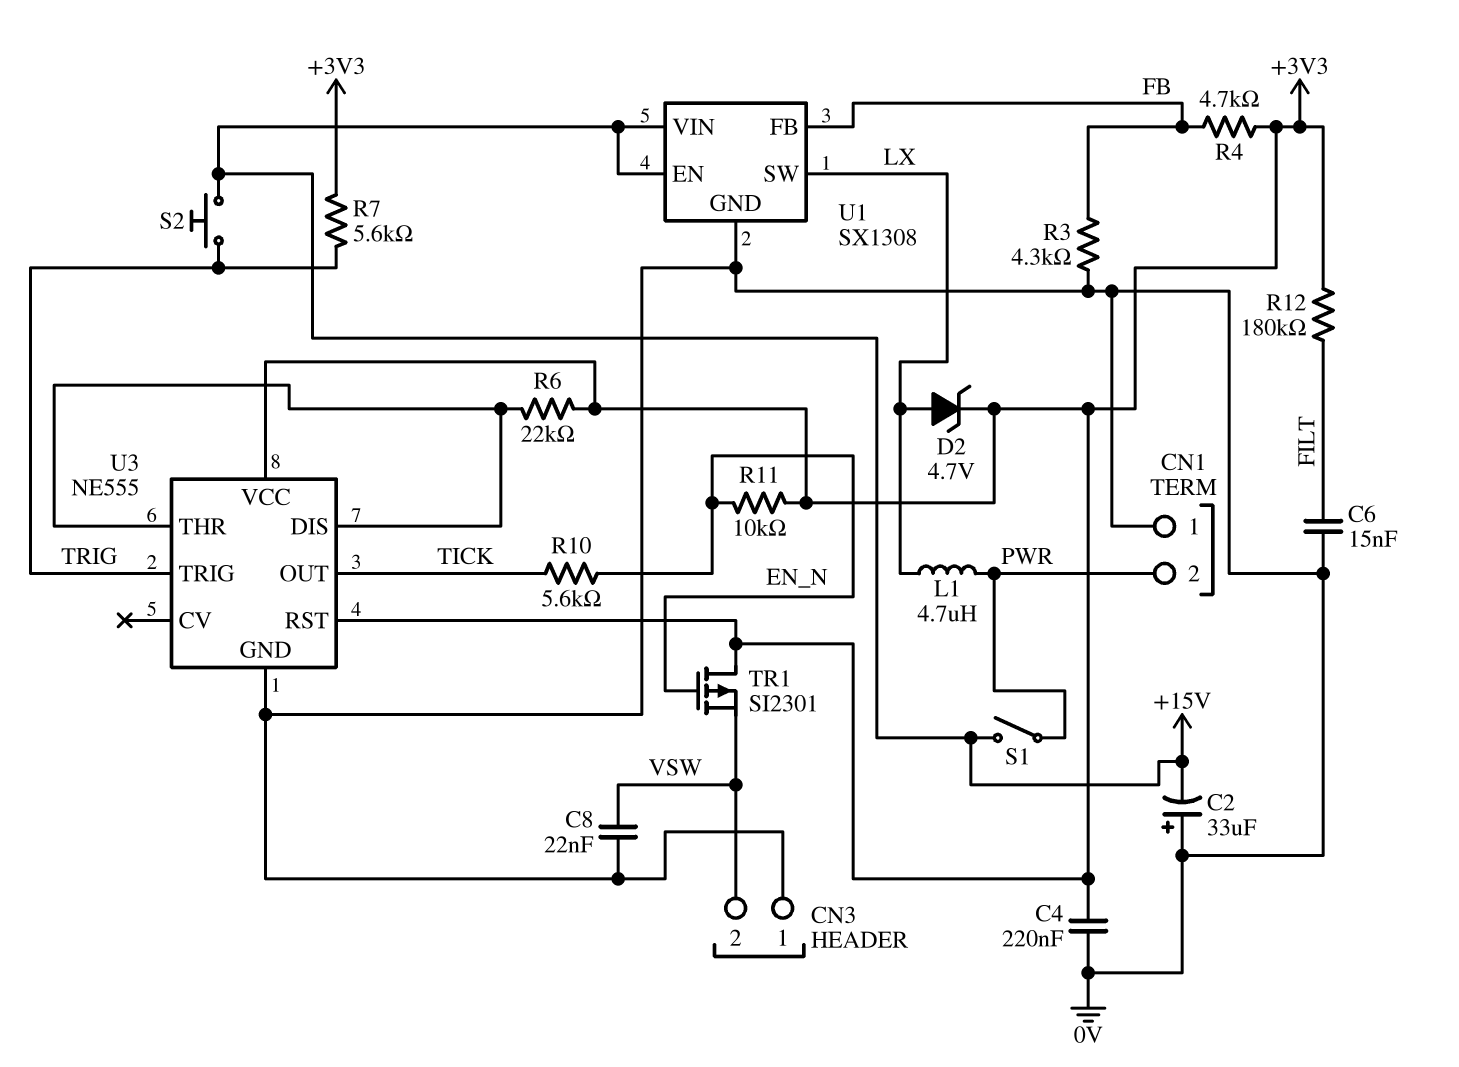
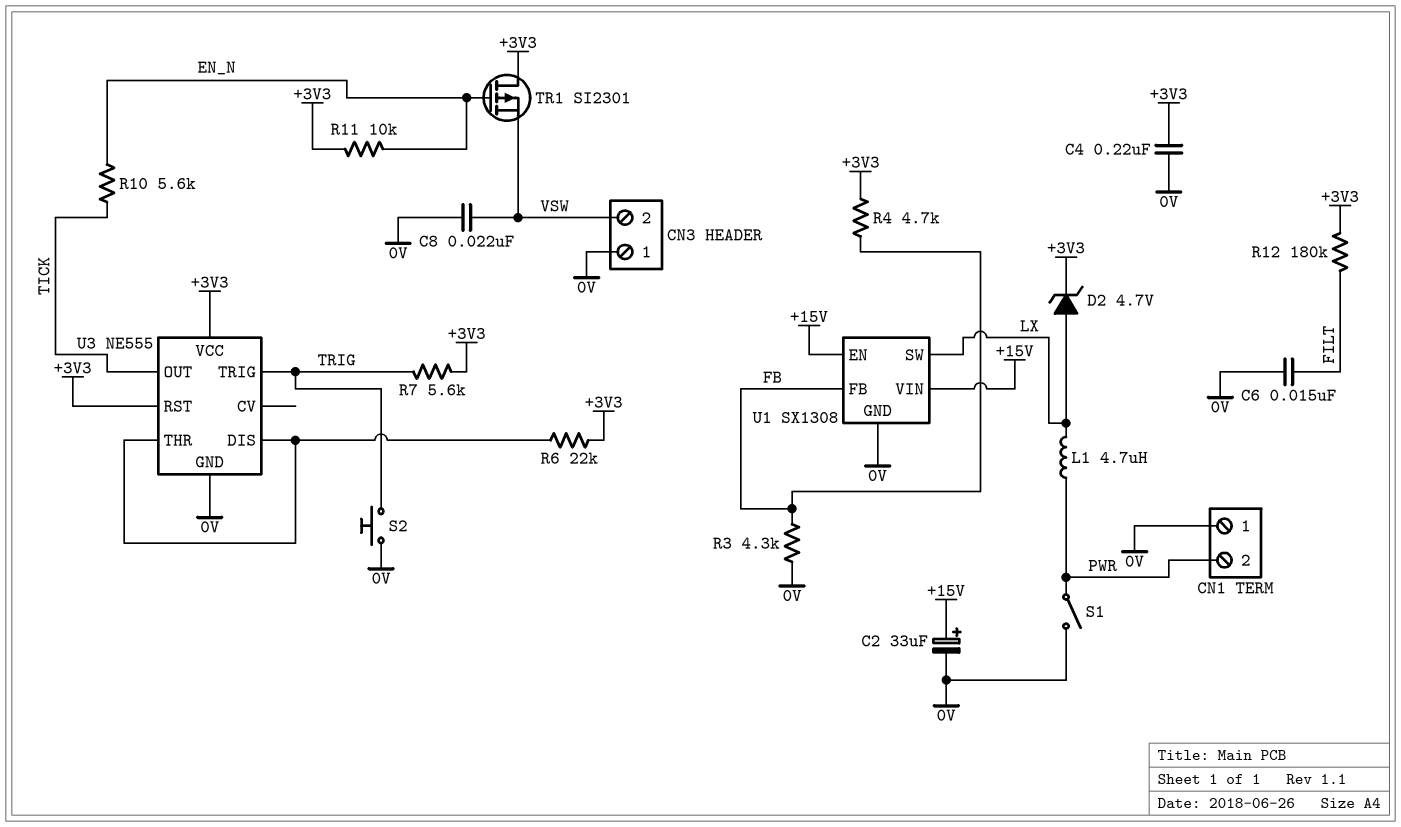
C2: 33uF (plus 0V, minus +15V) -> 33uF (plus +15V, minus 0V)
S1: switch (+15V, PWR) -> switch (0V, PWR)
S2: button (+15V, TRIG) -> button (0V, TRIG)

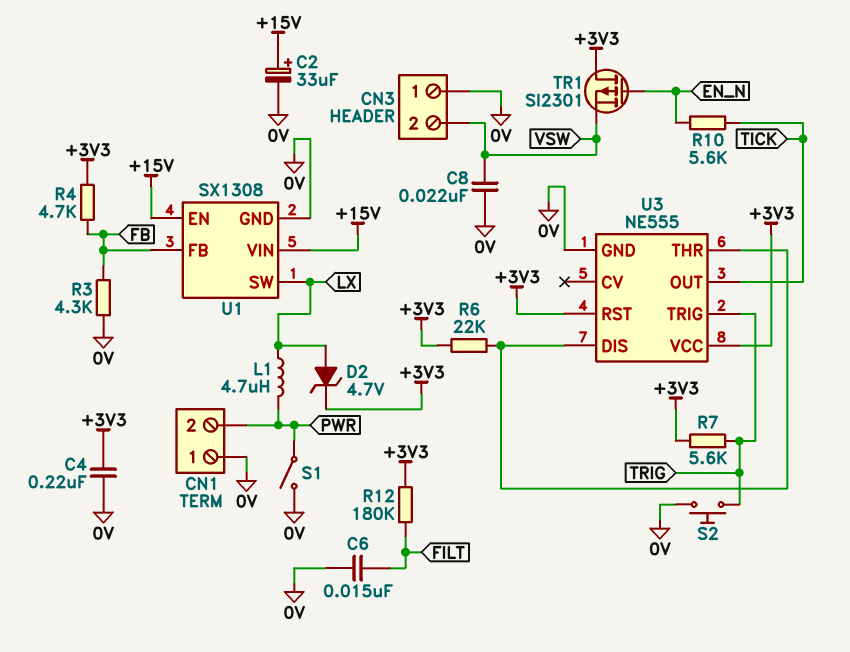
R11: 10k (+3V3, EN_N) -> none

